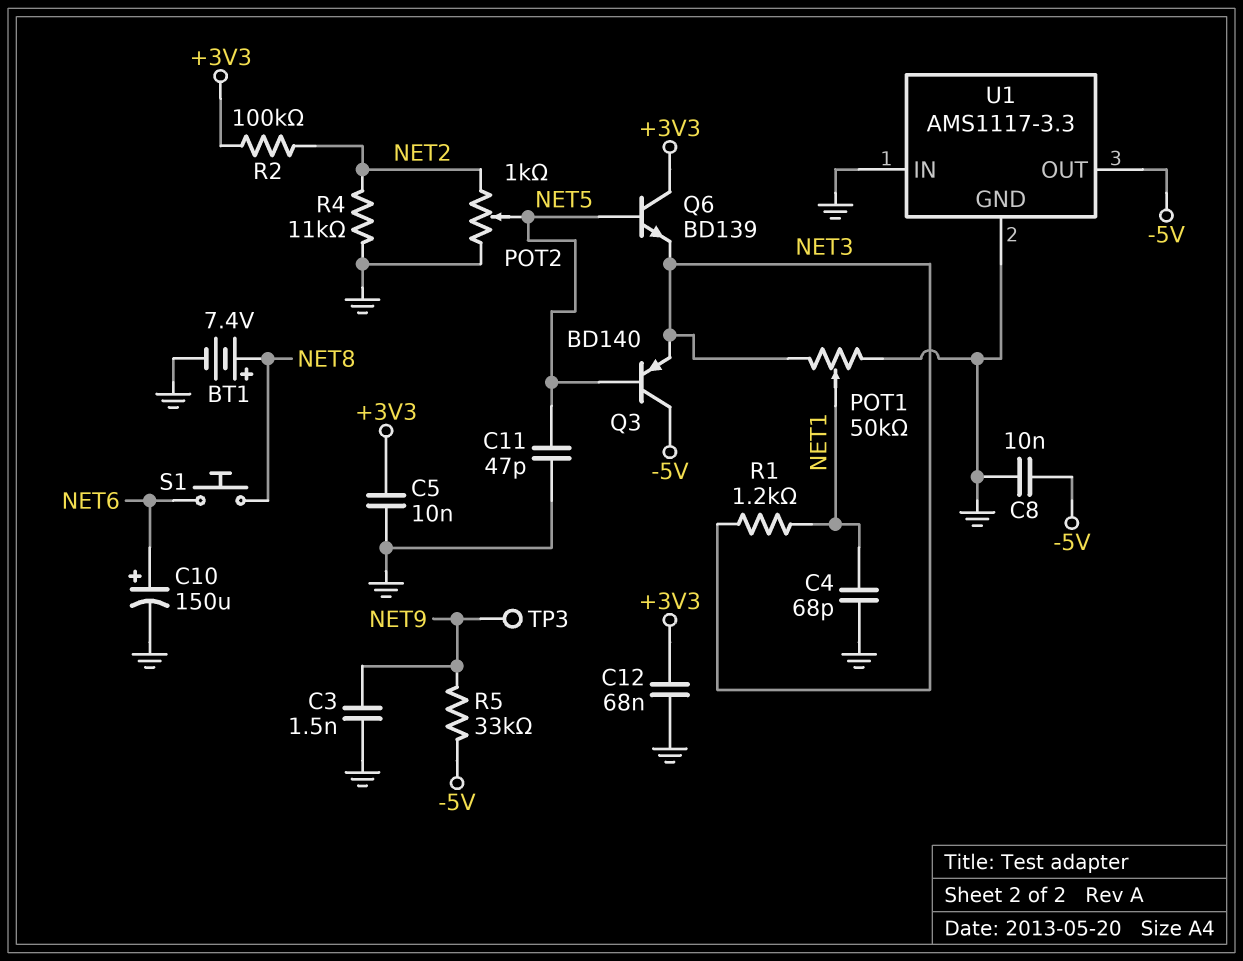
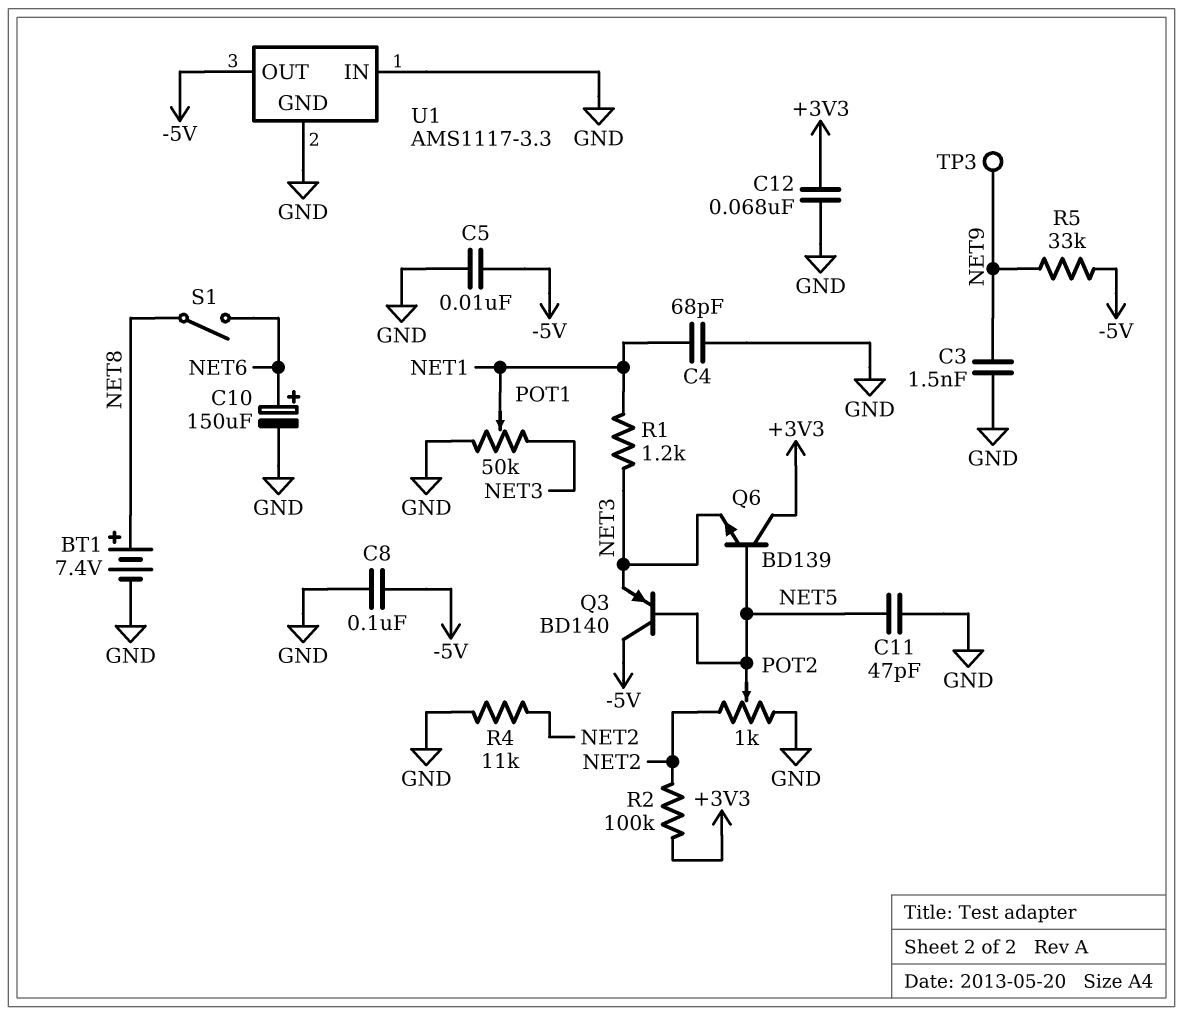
C5: 10nF (+3V3, GND) -> 10nF (-5V, GND)
C8: 10nF (-5V, GND) -> 100nF (-5V, GND)
S1: button (NET6, NET8) -> switch (NET6, NET8)

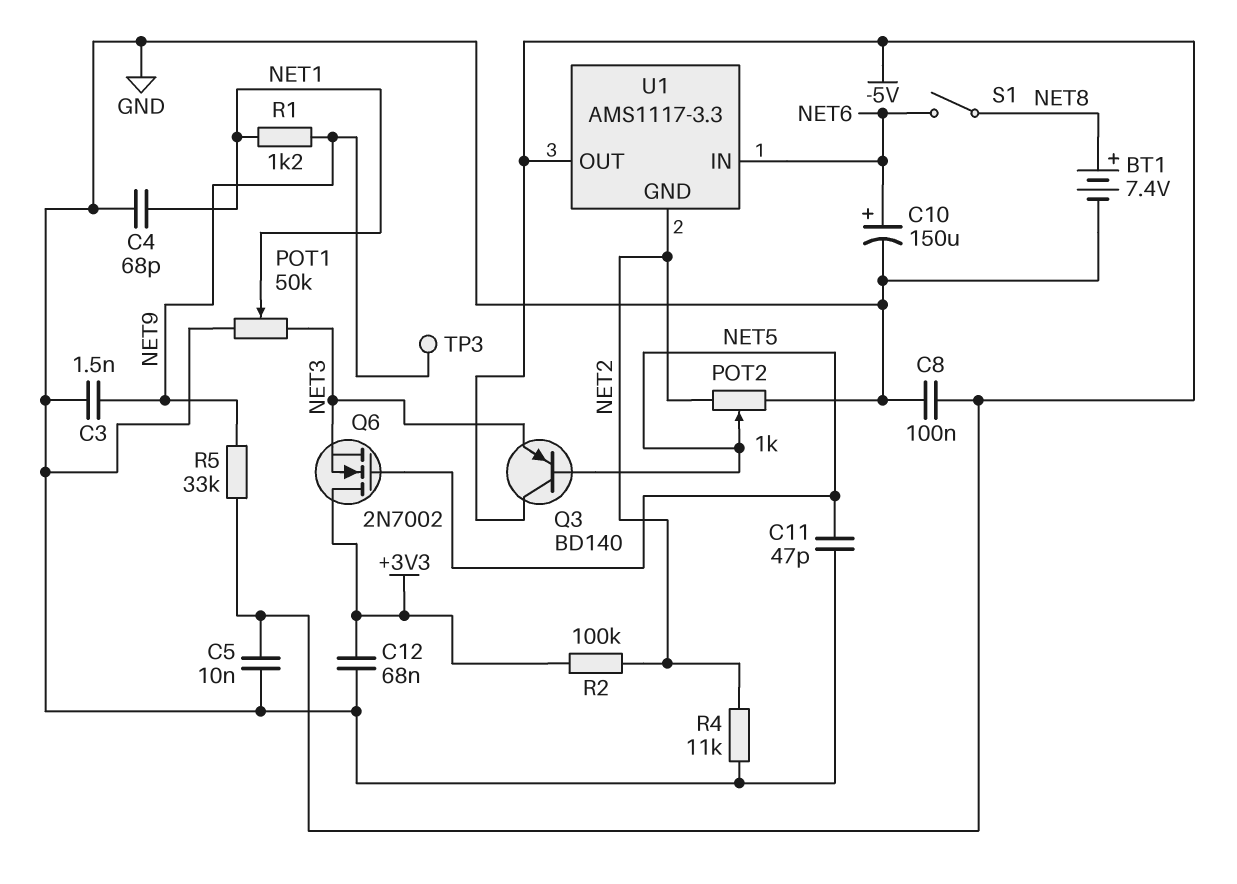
Q6: NPN BD139 (B NET5, C +3V3, E NET3) -> NMOS 2N7002 (G NET5, D +3V3, S NET3)
R1: 1.2k (NET1, NET3) -> 1.2k (NET1, NET9)
U1 pin GND: GND -> NET2
U1 pin IN: GND -> NET6

